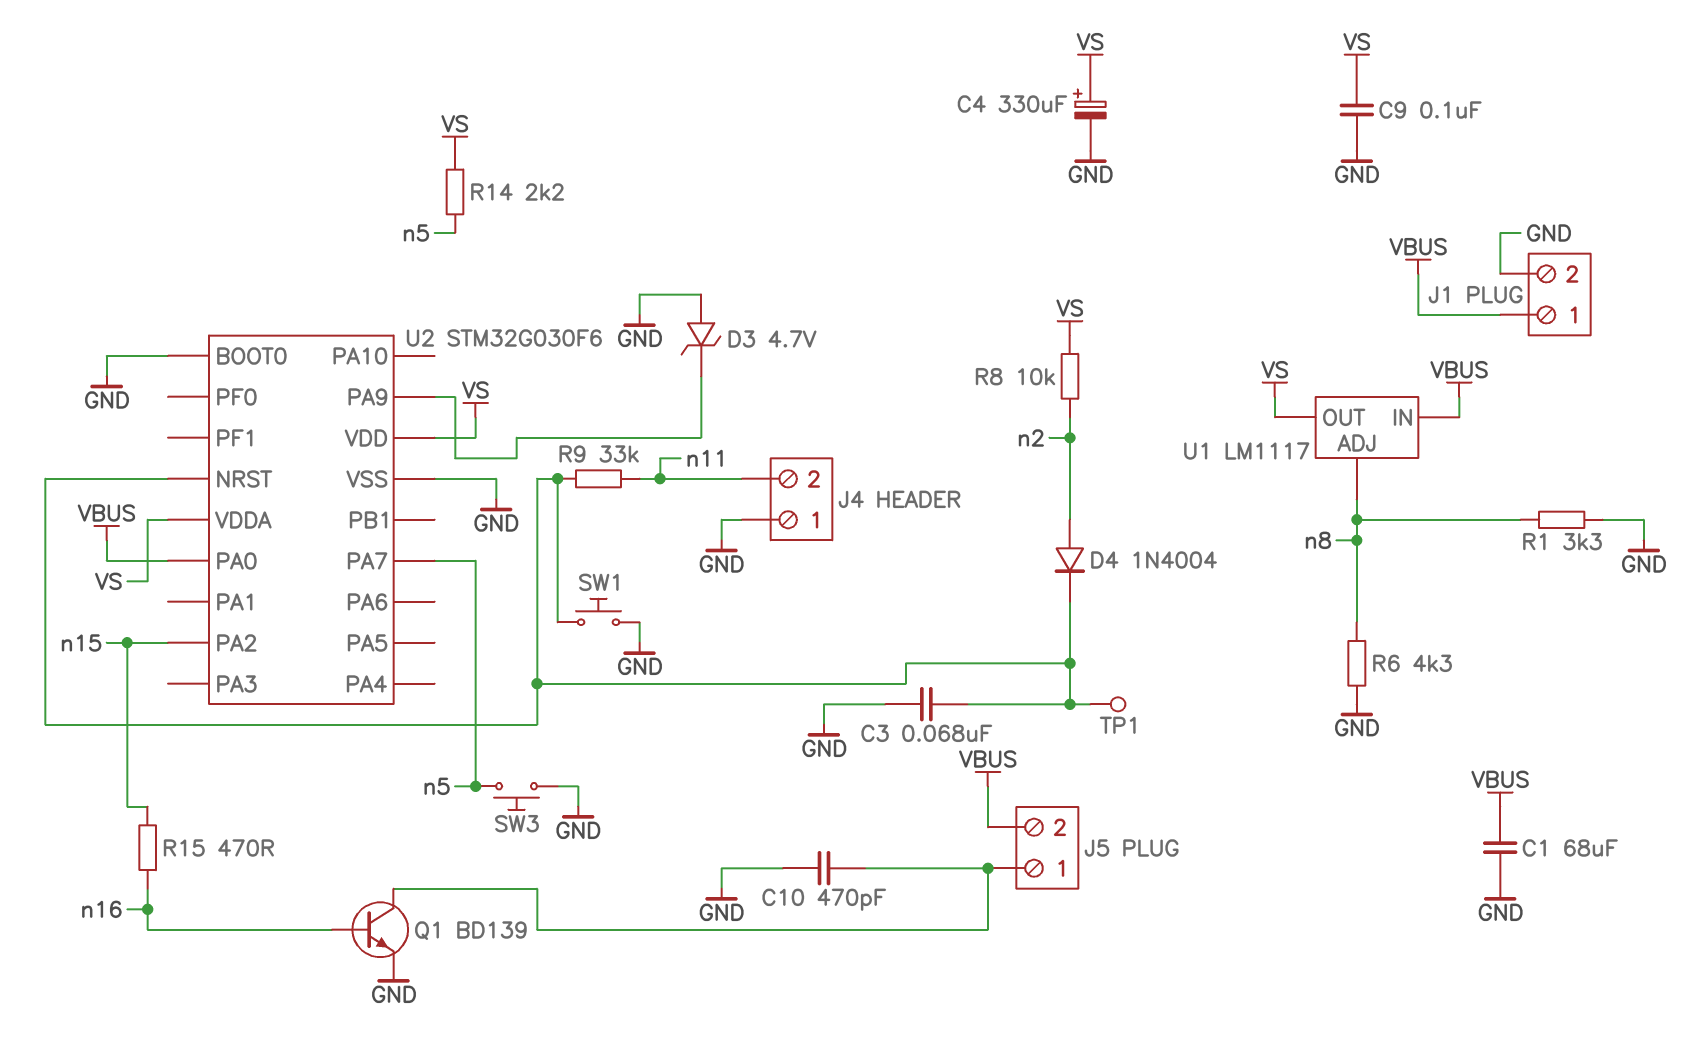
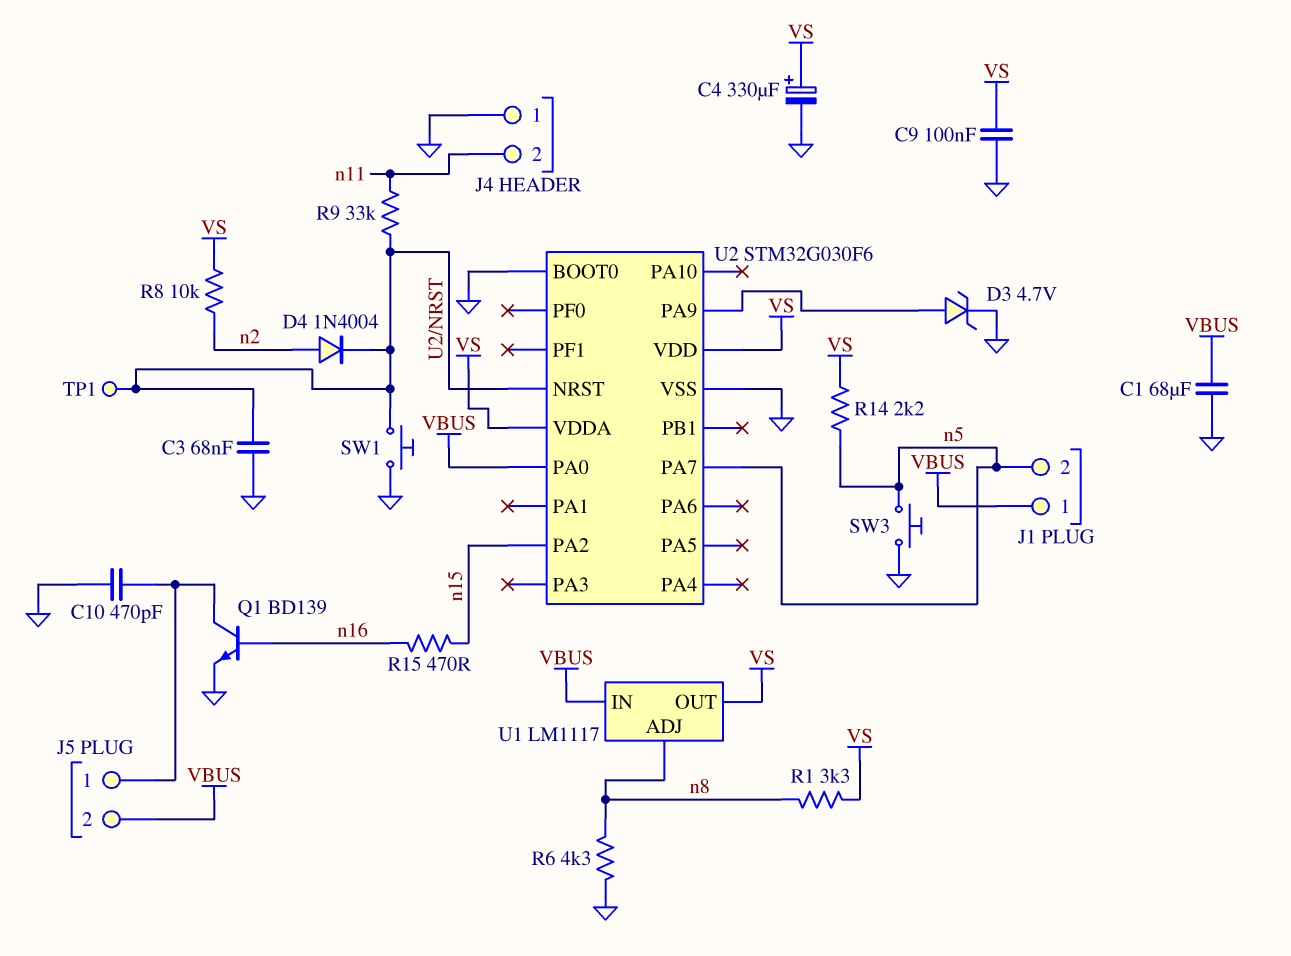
D3: zener 4.7V (A GND, K U2/PA9) -> zener 4.7V (A U2/PA9, K GND)
J1 pin 2: GND -> n5
R1: 3.3k (GND, n8) -> 3.3k (VS, n8)

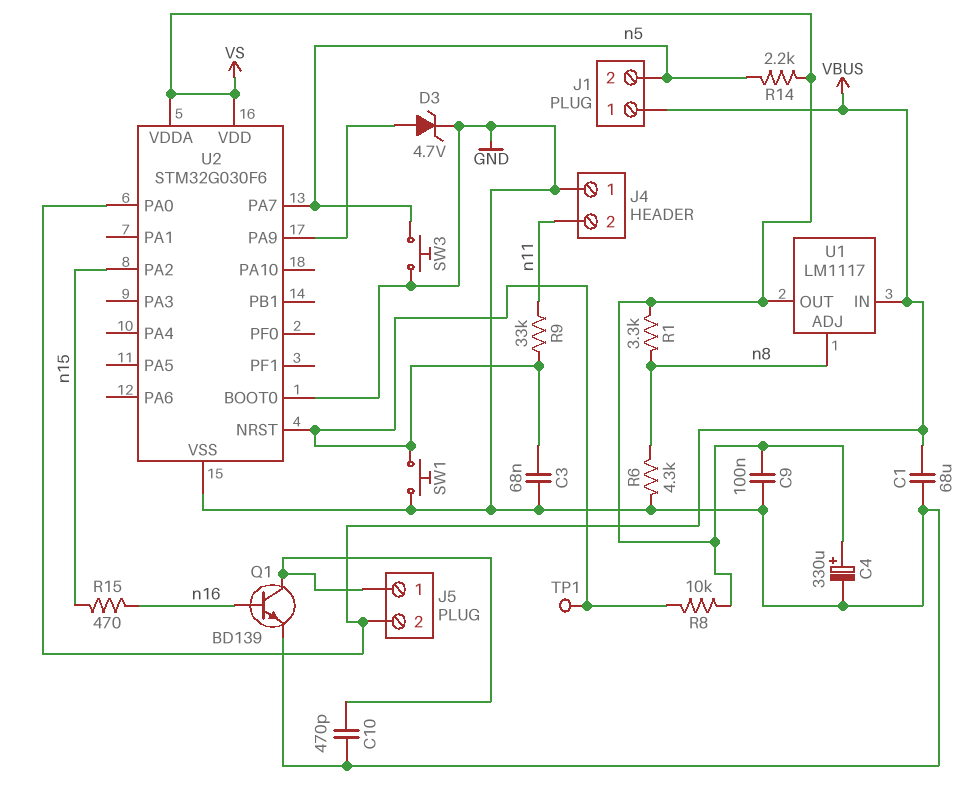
D4: diode 1N4004 (A n2, K U2/NRST) -> none
R8: 10k (VS, n2) -> 10k (U2/NRST, VS)

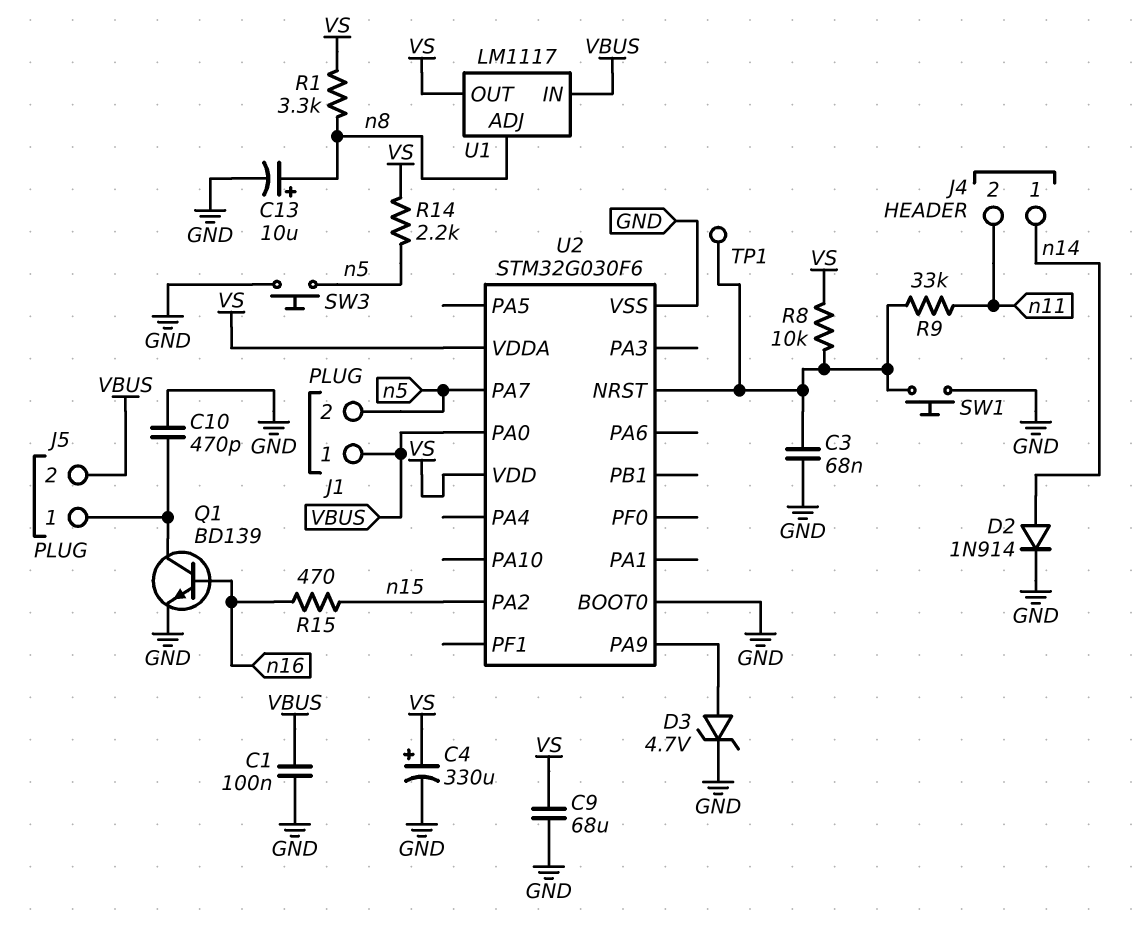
C1: 68uF (GND, VBUS) -> 100nF (GND, VBUS)
C9: 100nF (GND, VS) -> 68uF (GND, VS)
C13: none -> 10uF (plus n8, minus GND)
D2: none -> diode 1N914 (A n14, K GND)
J4 pin 1: GND -> n14
R6: 4.3k (GND, n8) -> none

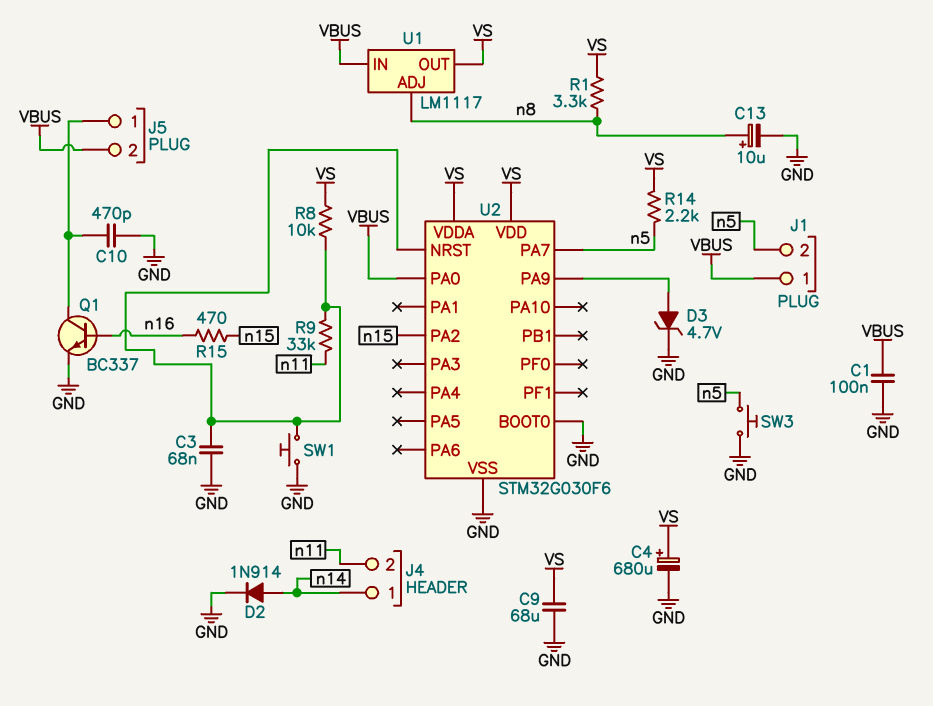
C4: 330uF (plus VS, minus GND) -> 680uF (plus VS, minus GND)
Q1: NPN BD139 (B n16, C J5/1, E GND) -> NPN BC337 (B n16, C J5/1, E GND)
TP1: test point (U2/NRST) -> none

